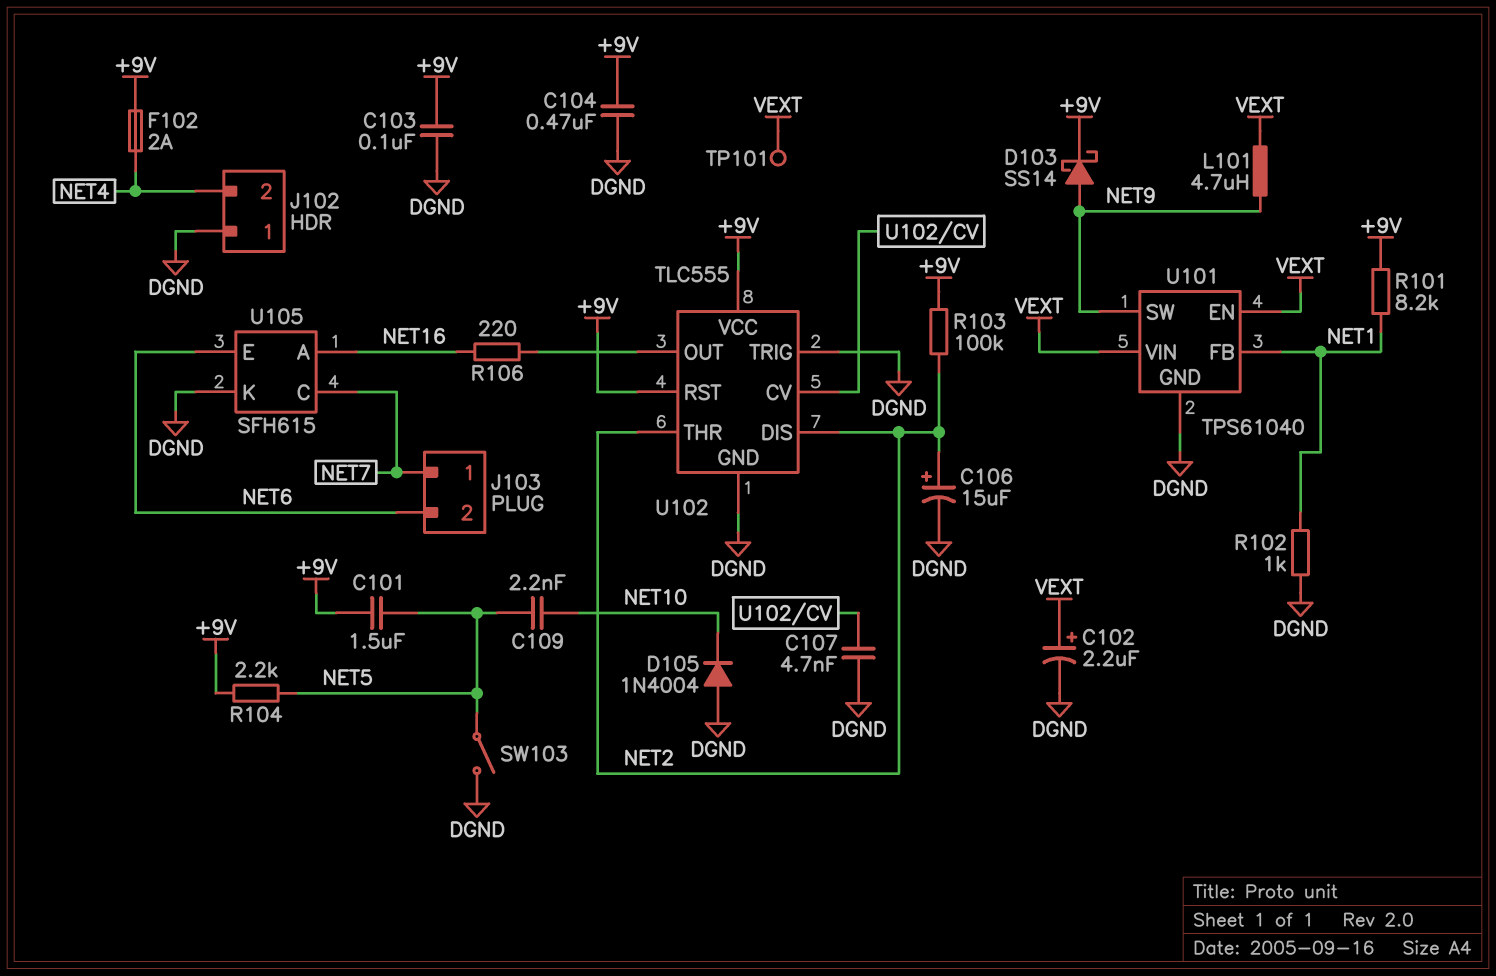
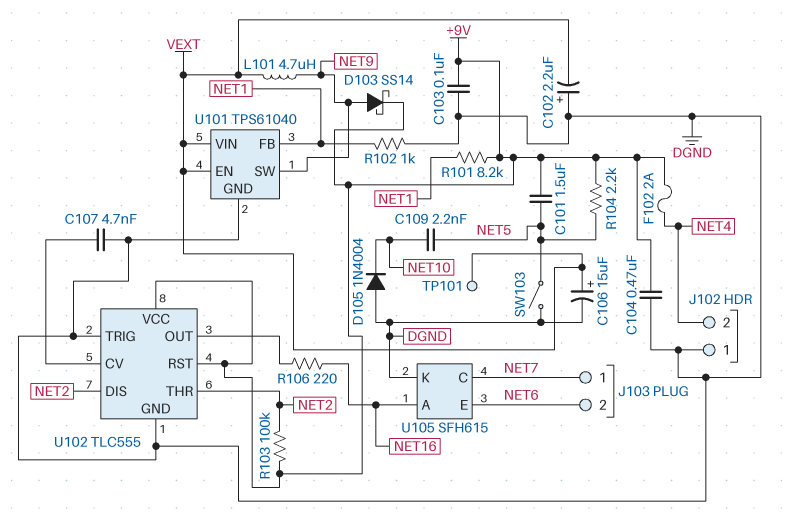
C102: 2.2uF (plus VEXT, minus DGND) -> 2.2uF (plus DGND, minus VEXT)
C106: 15uF (plus NET2, minus DGND) -> 15uF (plus VEXT, minus DGND)

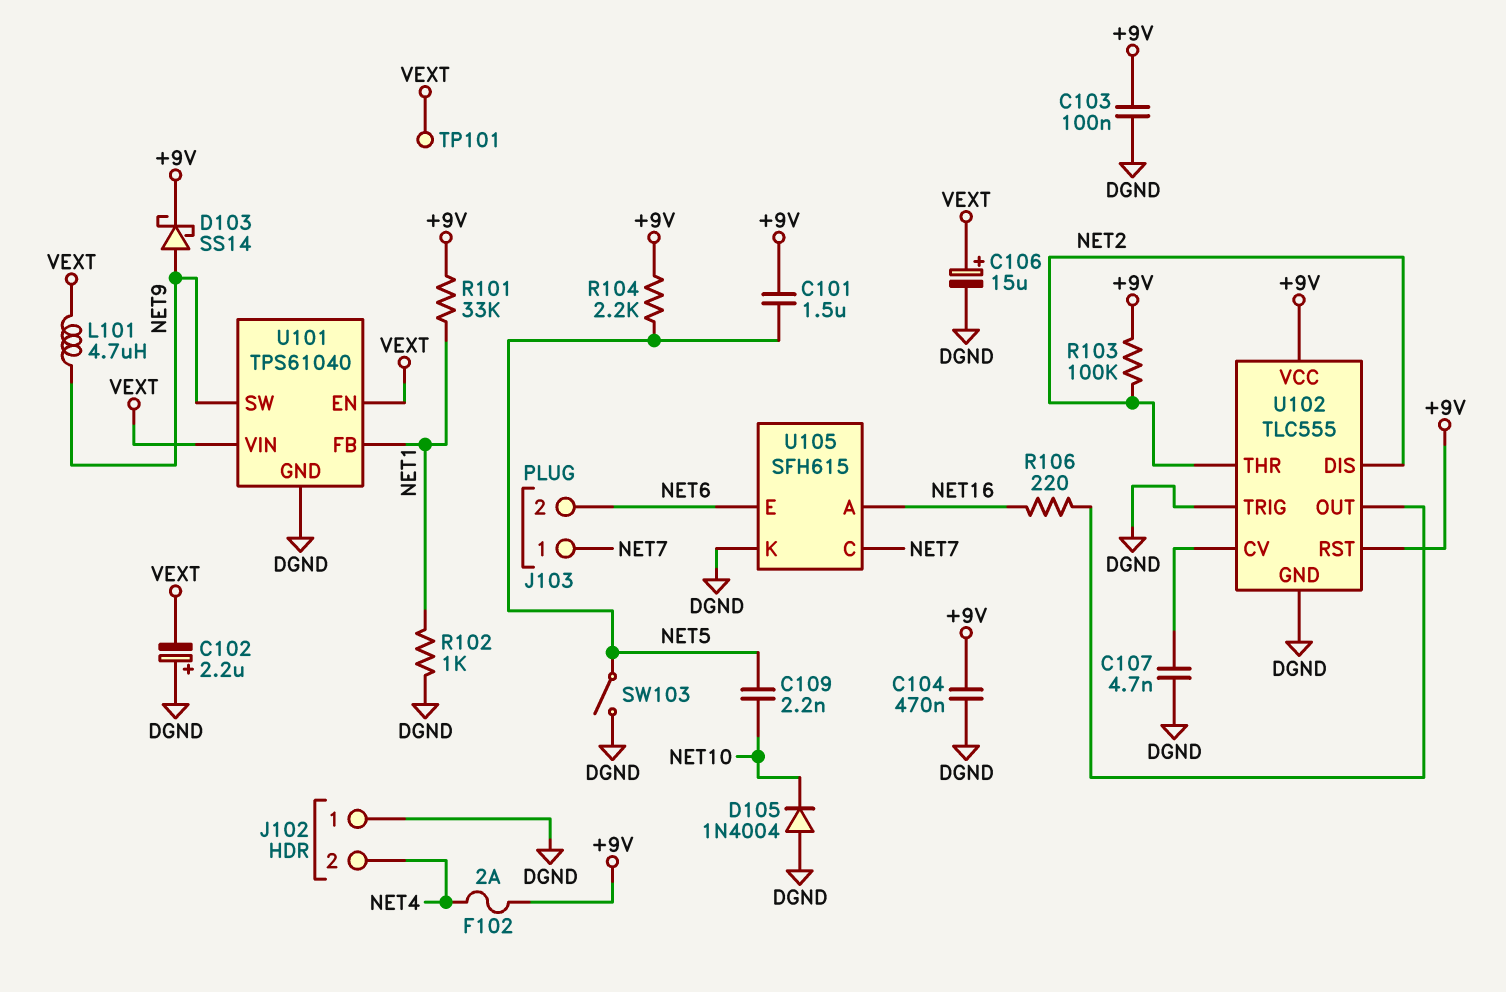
R101: 8.2k (+9V, NET1) -> 33k (+9V, NET1)

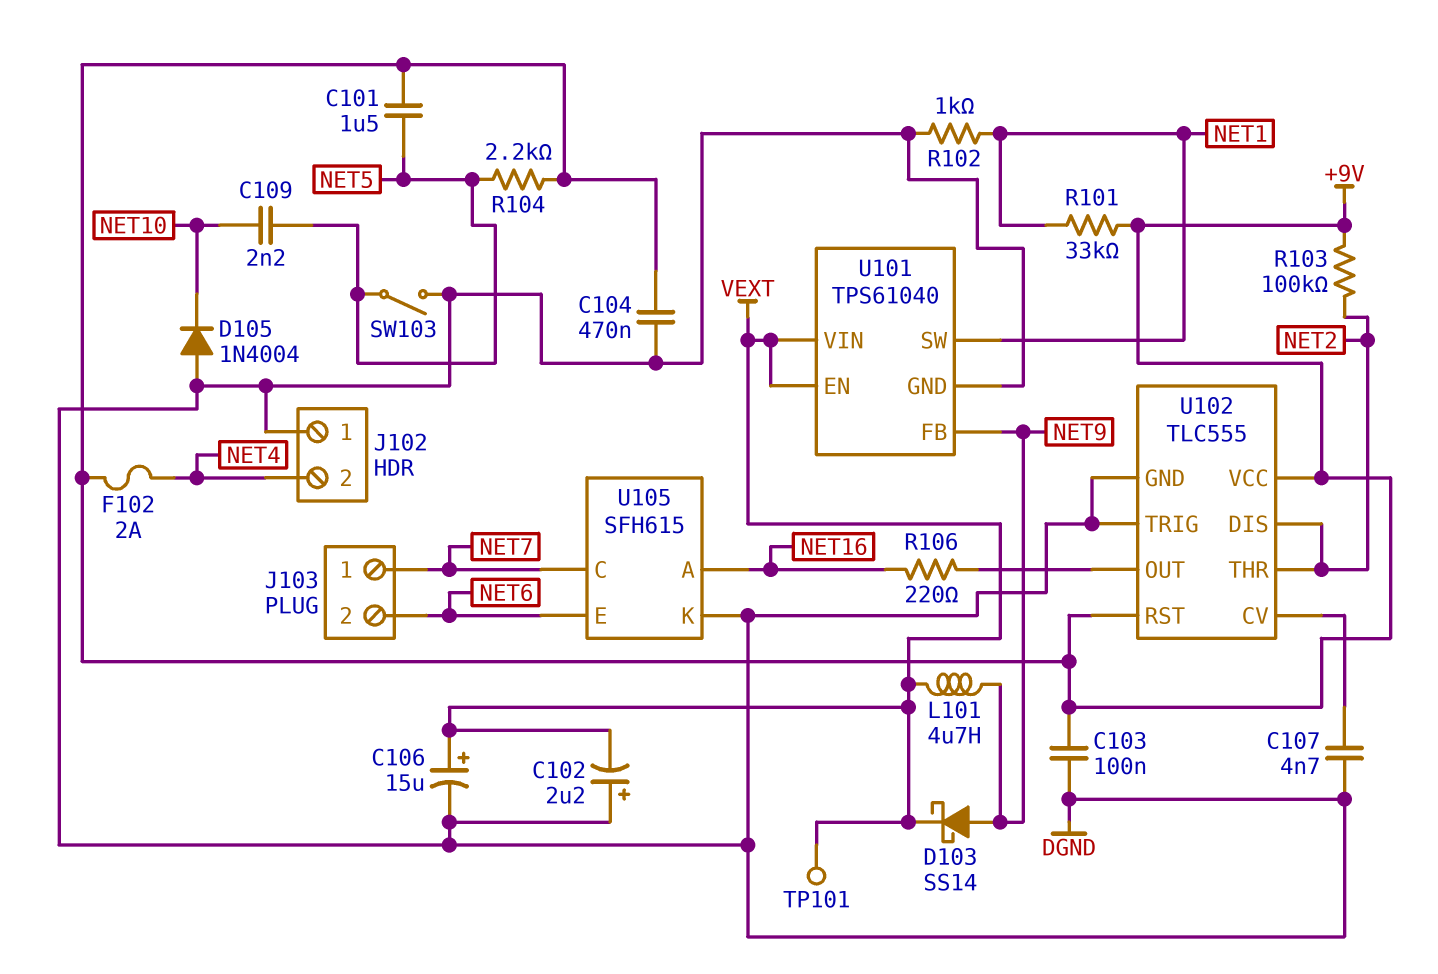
D103: schottky SS14 (A NET9, K +9V) -> schottky SS14 (A NET9, K VEXT)
U101 pin FB: NET1 -> NET9
U101 pin SW: NET9 -> NET1

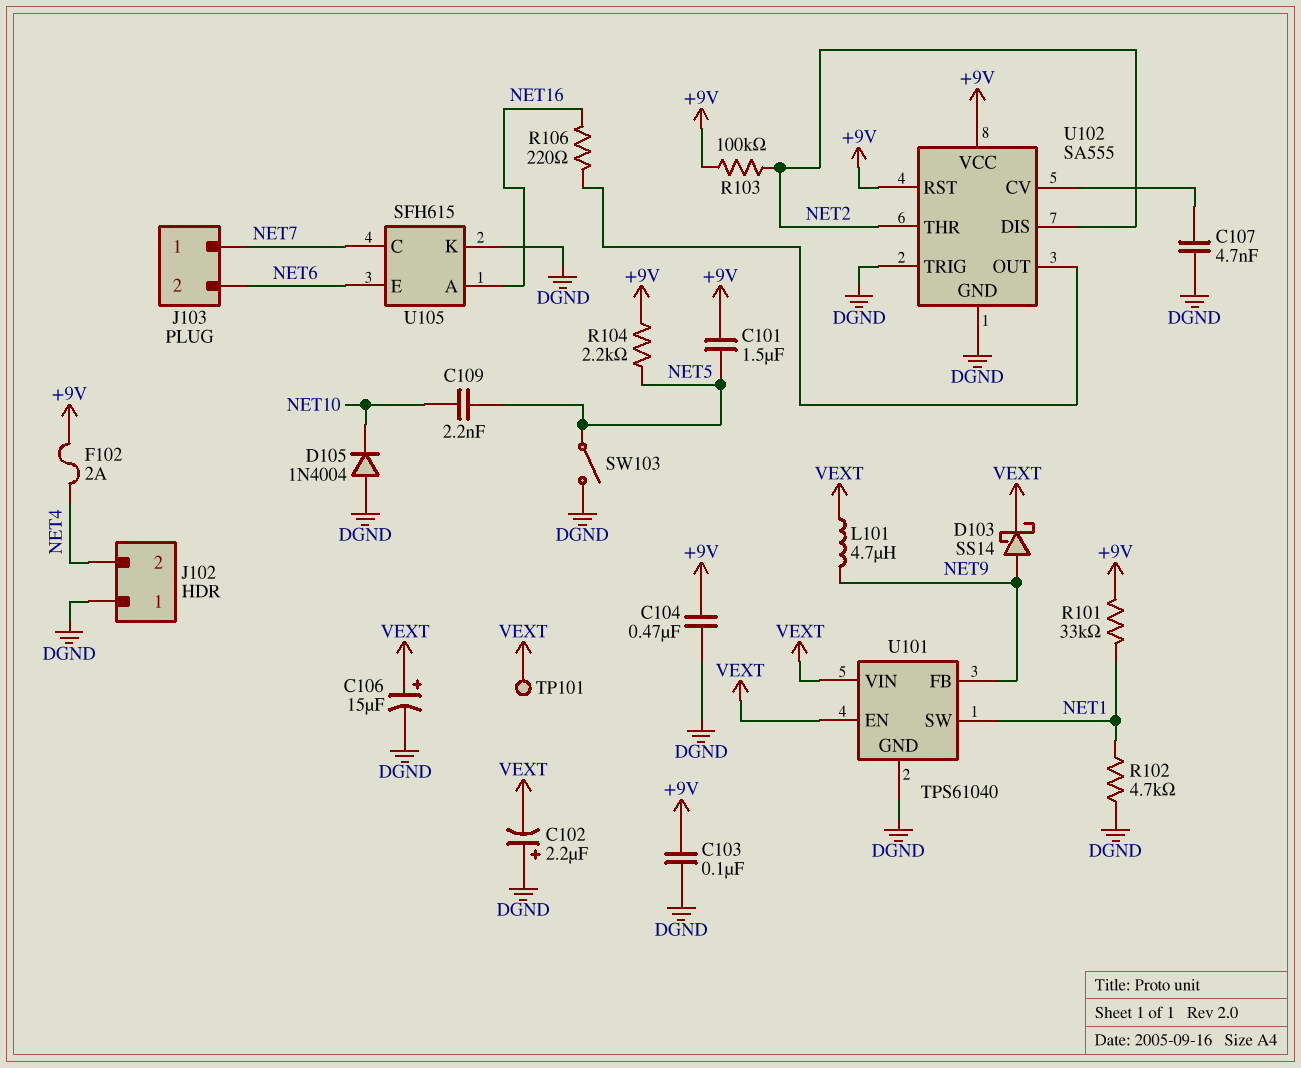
R102: 1k (DGND, NET1) -> 4.7k (DGND, NET1)
U102: TLC555 -> SA555

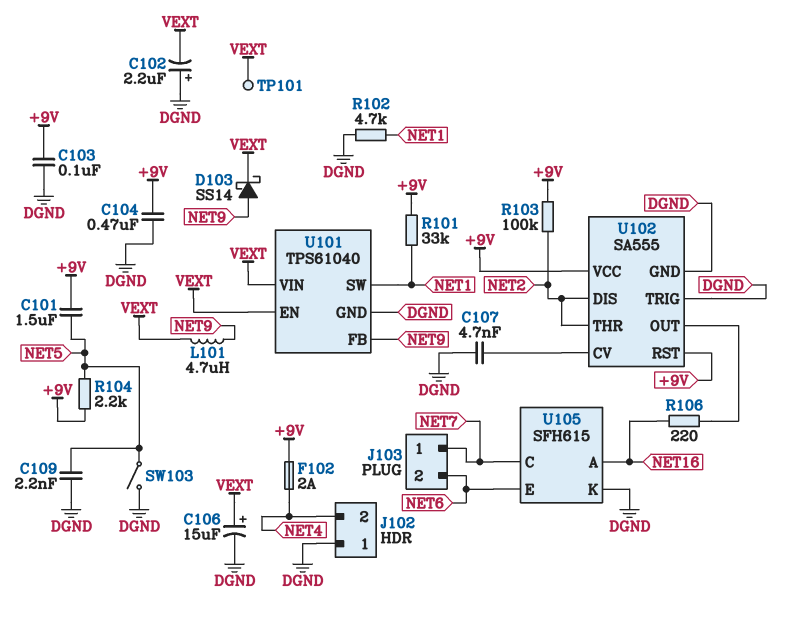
C109: 2.2nF (NET5, NET10) -> 2.2nF (DGND, NET5)
D105: diode 1N4004 (A DGND, K NET10) -> none

